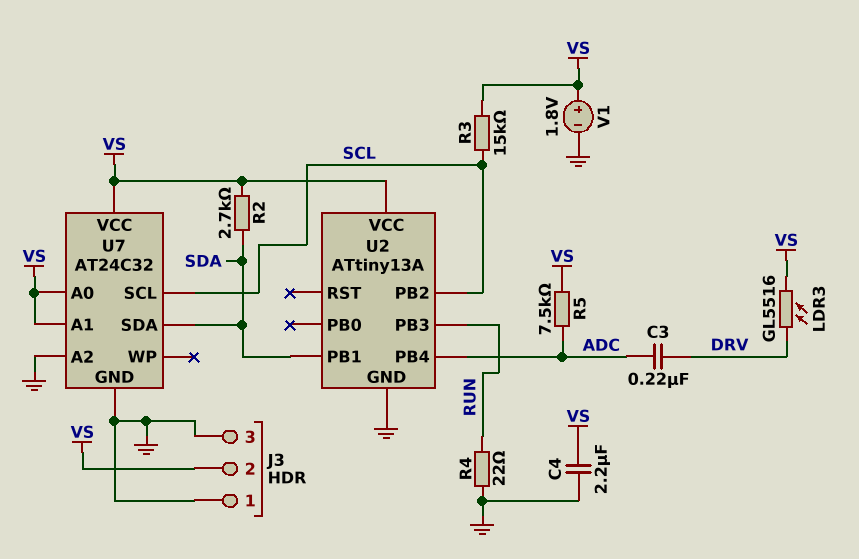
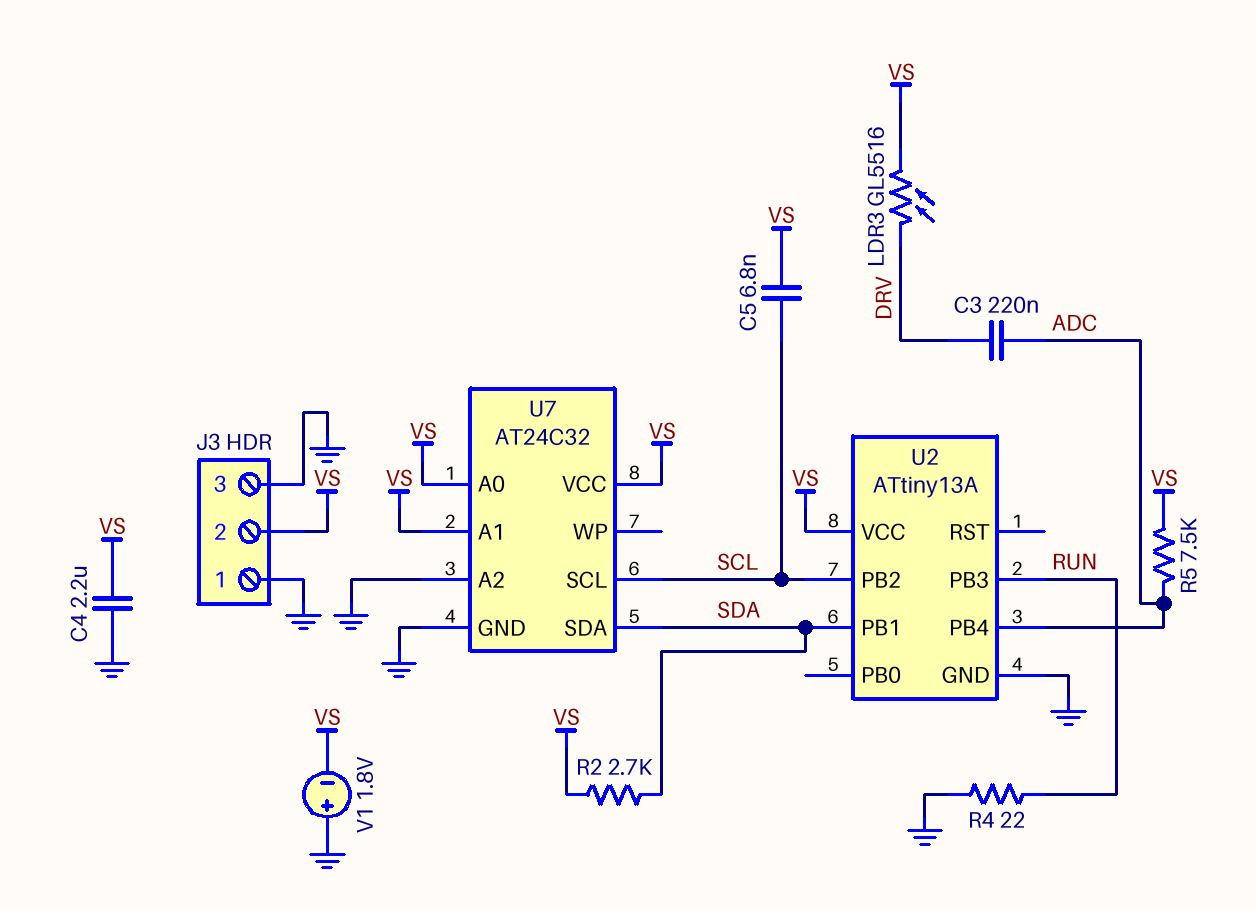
C5: none -> 6.8nF (SCL, VS)
R3: 15k (SCL, VS) -> none
V1: 1.8V (plus VS, minus GND) -> 1.8V (plus GND, minus VS)

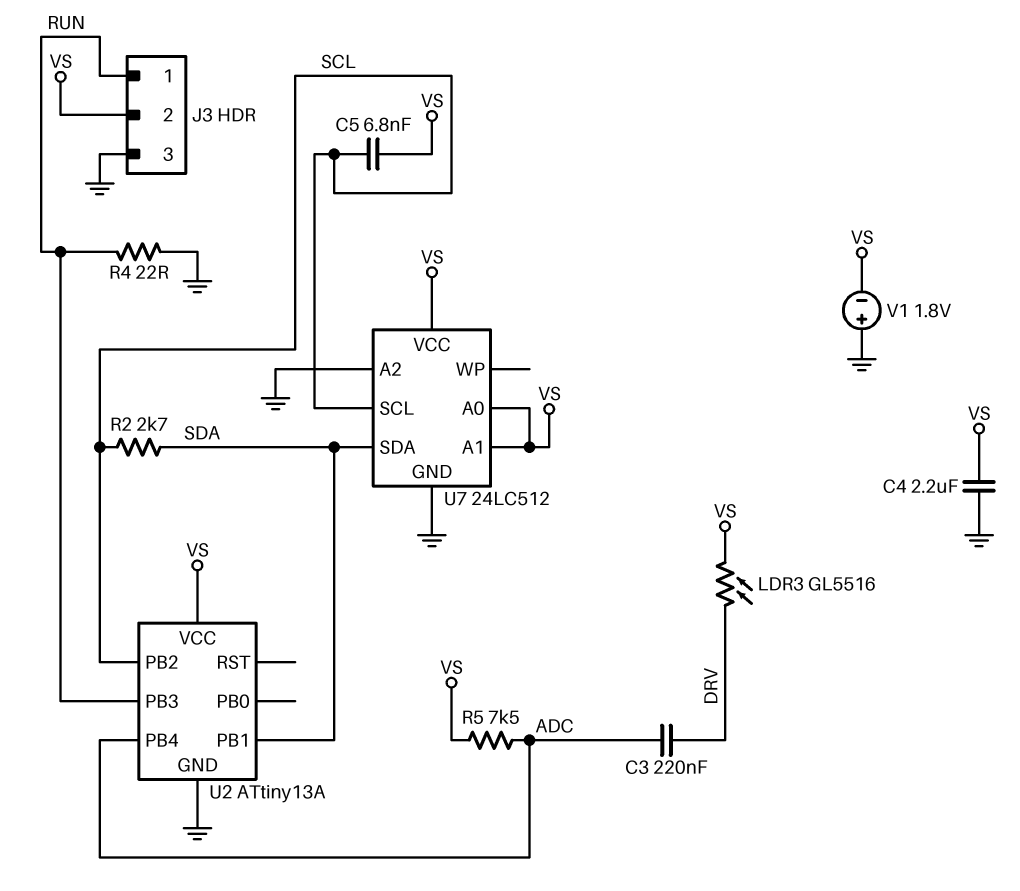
J3 pin 1: GND -> RUN
R2: 2.7k (SDA, VS) -> 2.7k (SCL, SDA)
U7: AT24C32 -> 24LC512

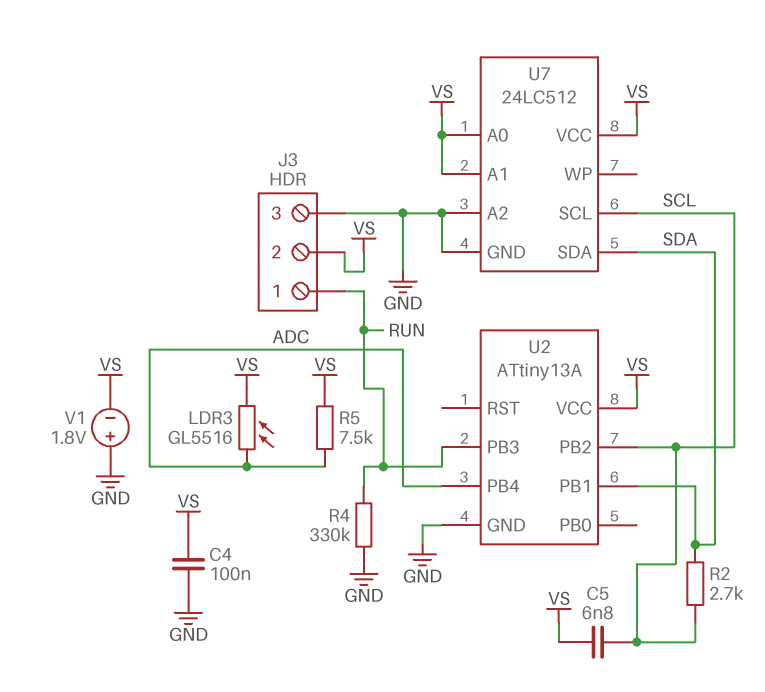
C3: 220nF (ADC, DRV) -> none
C4: 2.2uF (GND, VS) -> 100nF (GND, VS)
LDR3: GL5516 (DRV, VS) -> GL5516 (ADC, VS)
R4: 22 (GND, RUN) -> 330k (GND, RUN)

